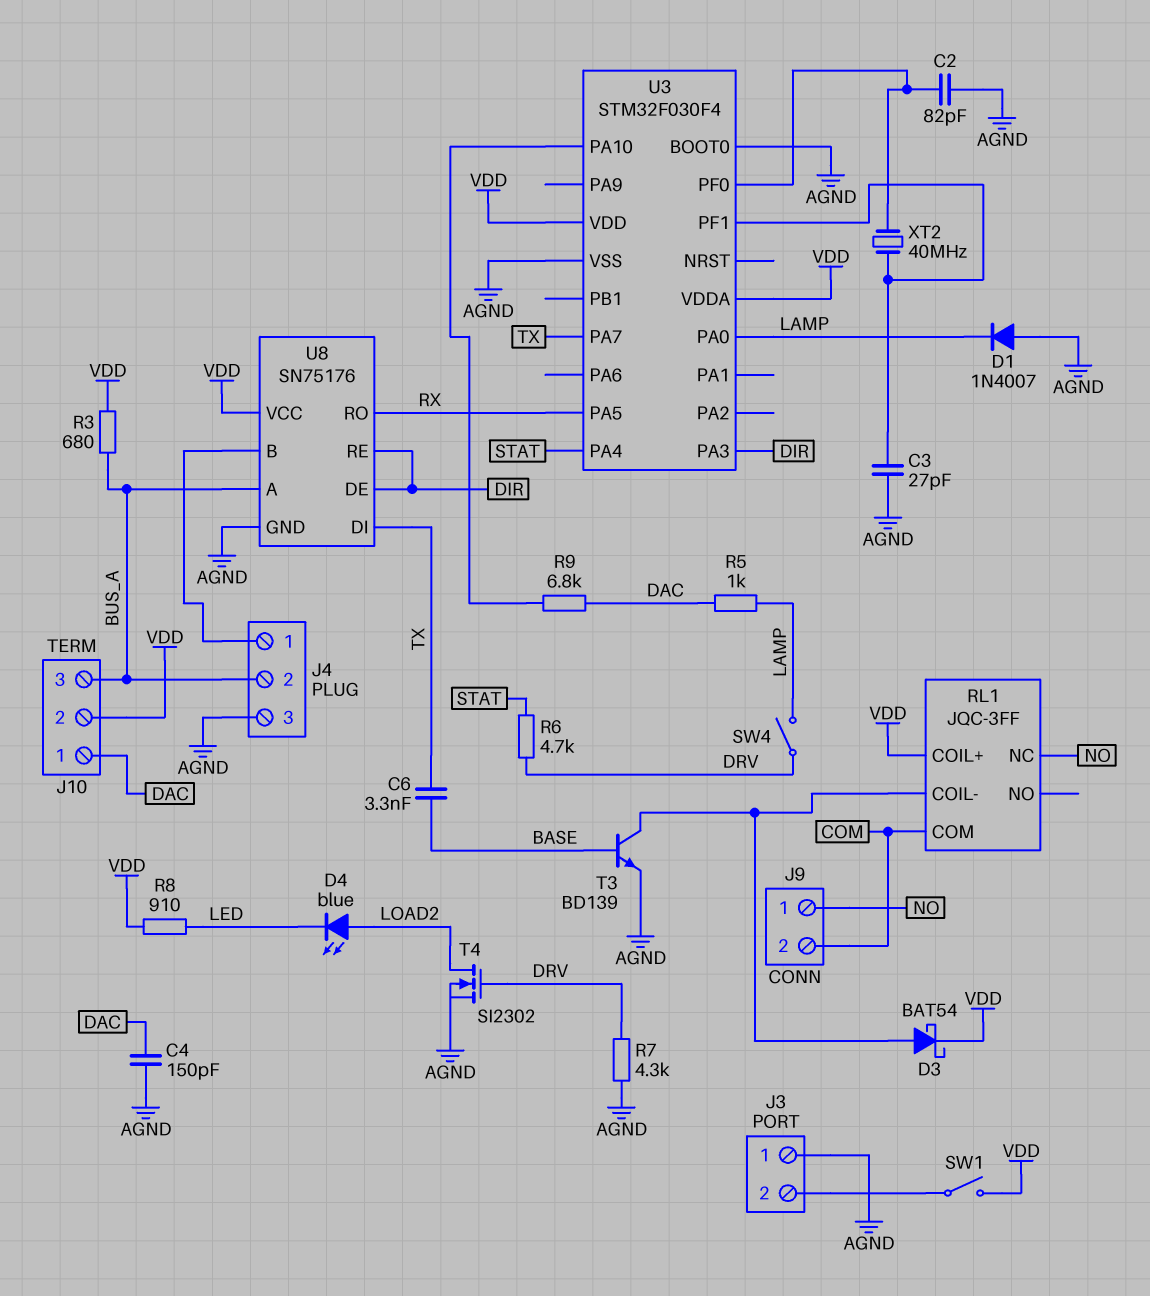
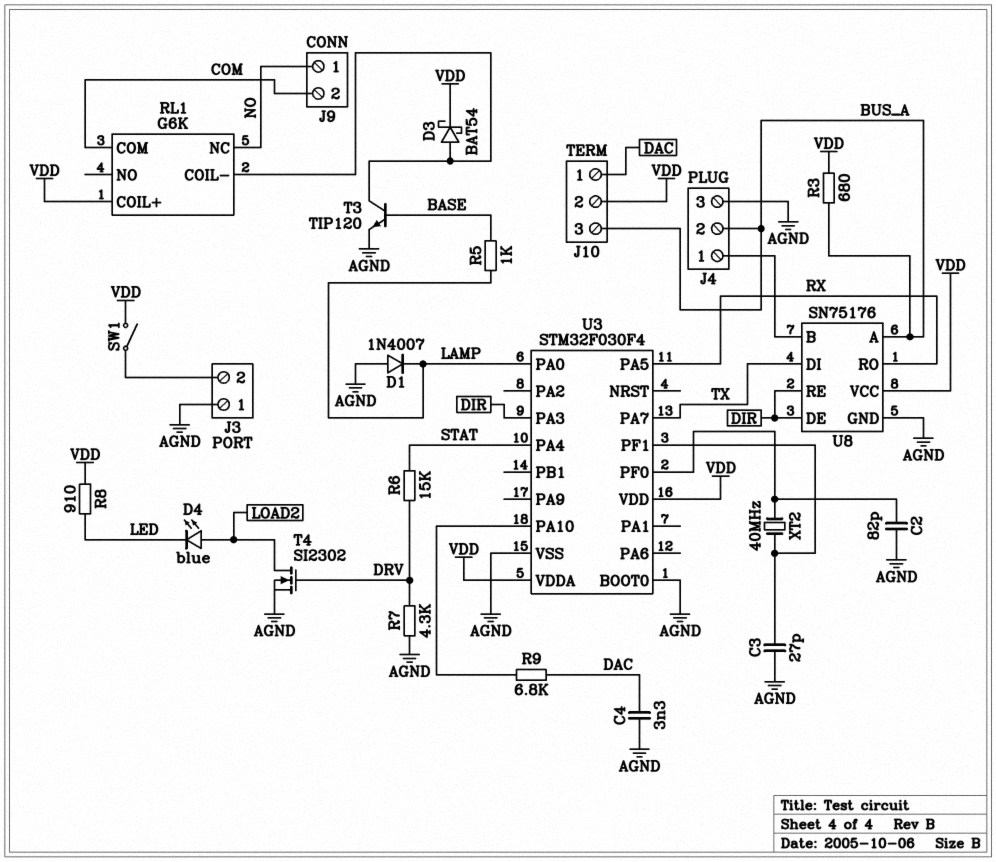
C4: 150pF (AGND, DAC) -> 3.3nF (AGND, DAC)
C6: 3.3nF (BASE, TX) -> none
R5: 1k (DAC, LAMP) -> 1k (BASE, LAMP)
R6: 4.7k (DRV, STAT) -> 15k (DRV, STAT)
RL1: JQC-3FF -> G6K
SW4: switch (DRV, LAMP) -> none
T3: NPN BD139 (B BASE, C RL1/COIL-, E AGND) -> NPN TIP120 (B BASE, C RL1/COIL-, E AGND)

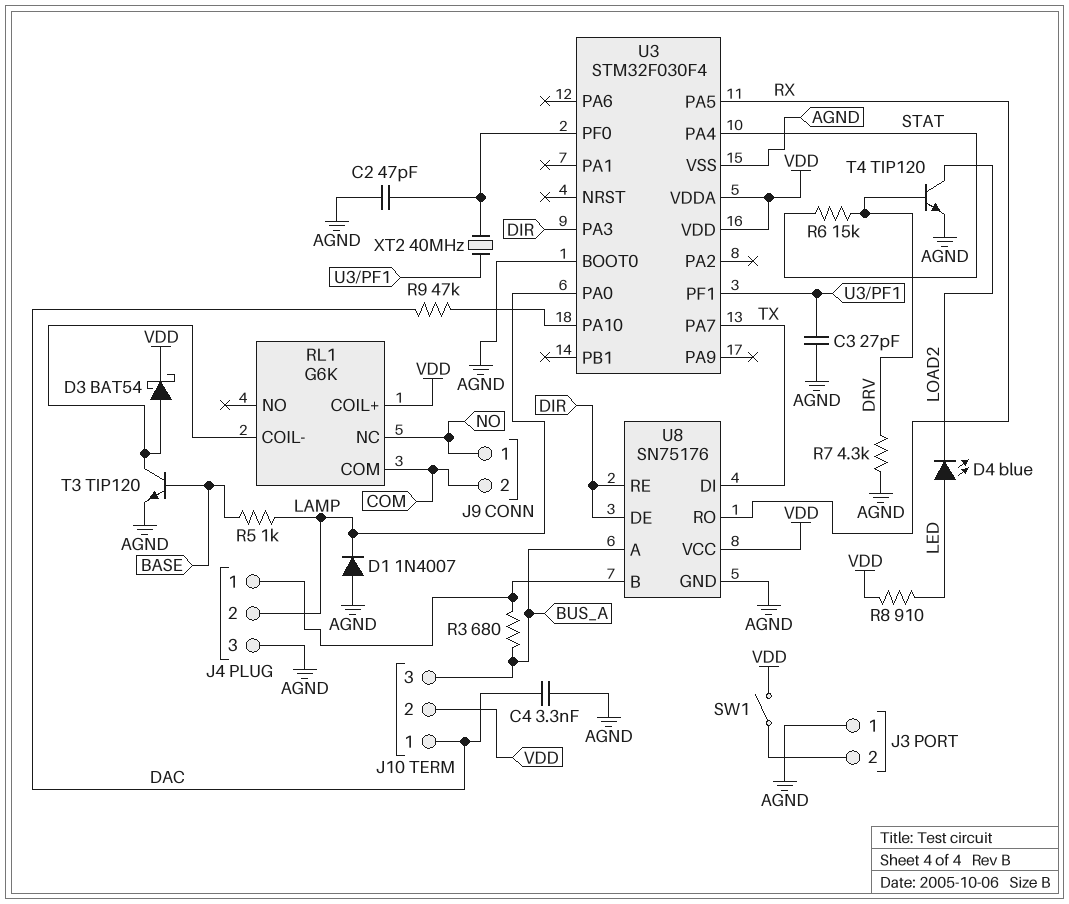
C2: 82pF (AGND, U3/PF0) -> 47pF (AGND, U3/PF0)
D4: LED blue (A LOAD2, K LED) -> LED blue (A LED, K LOAD2)
J4 pin 2: BUS_A -> LAMP
R3: 680 (BUS_A, VDD) -> 680 (BUS_A, J4/1)
R9: 6.8k (DAC, U3/PA10) -> 47k (DAC, U3/PA10)
T4: NMOS SI2302 (G DRV, D LOAD2, S AGND) -> NPN TIP120 (B DRV, C LOAD2, E AGND)

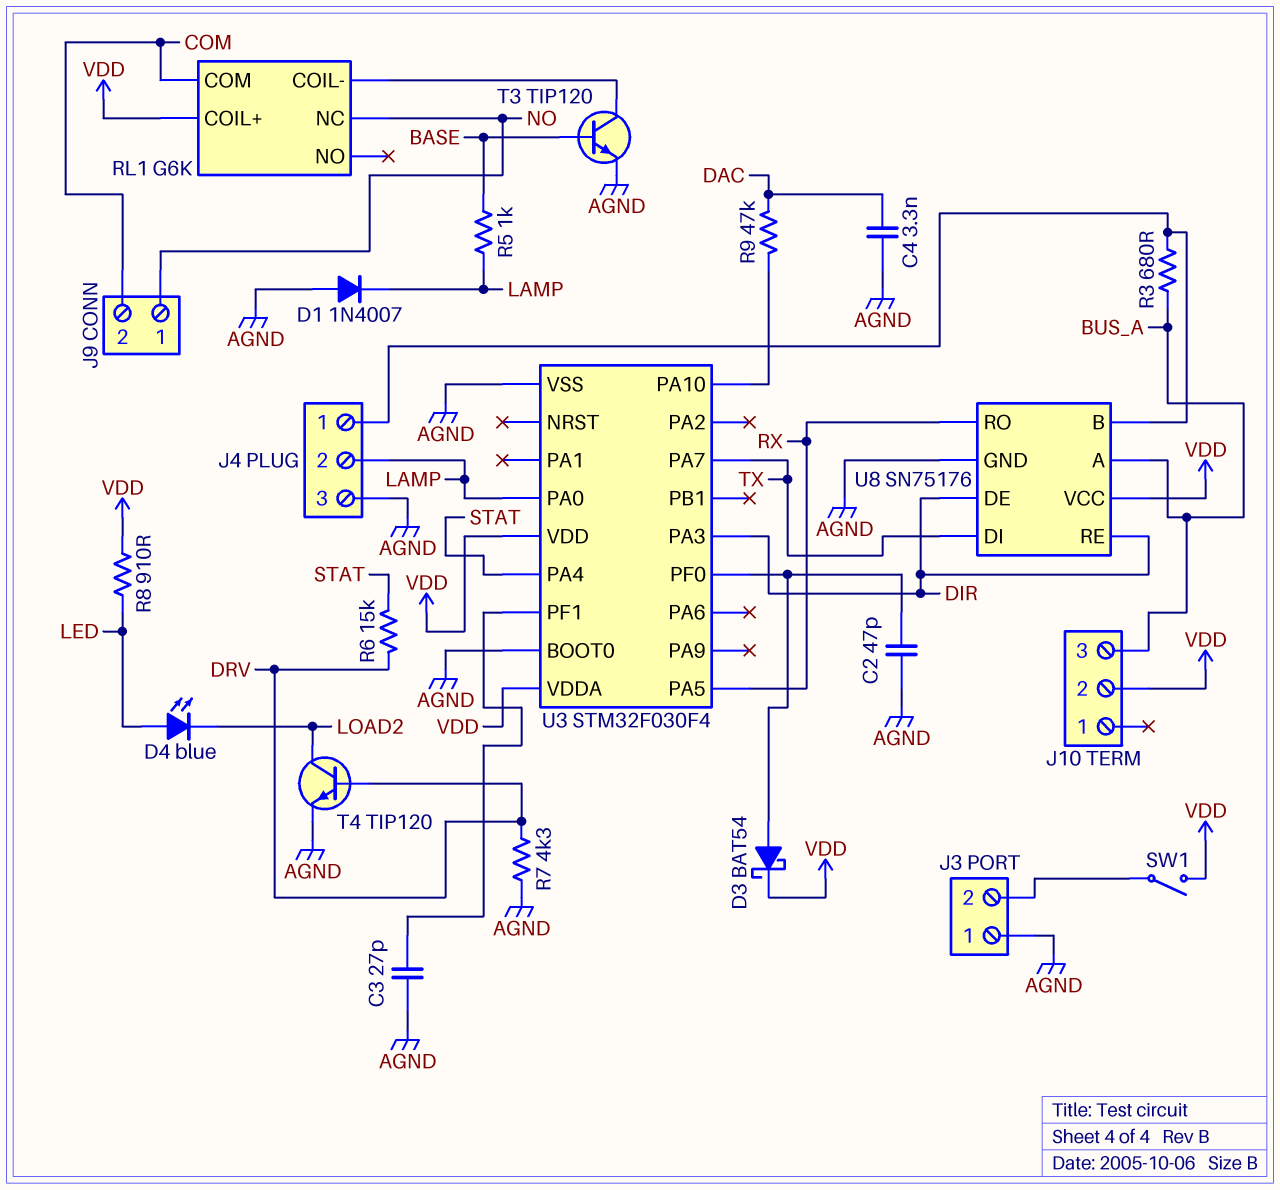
D3: schottky BAT54 (A RL1/COIL-, K VDD) -> schottky BAT54 (A U3/PF0, K VDD)
J10 pin 1: DAC -> none
XT2: 40MHz (U3/PF0, U3/PF1) -> none

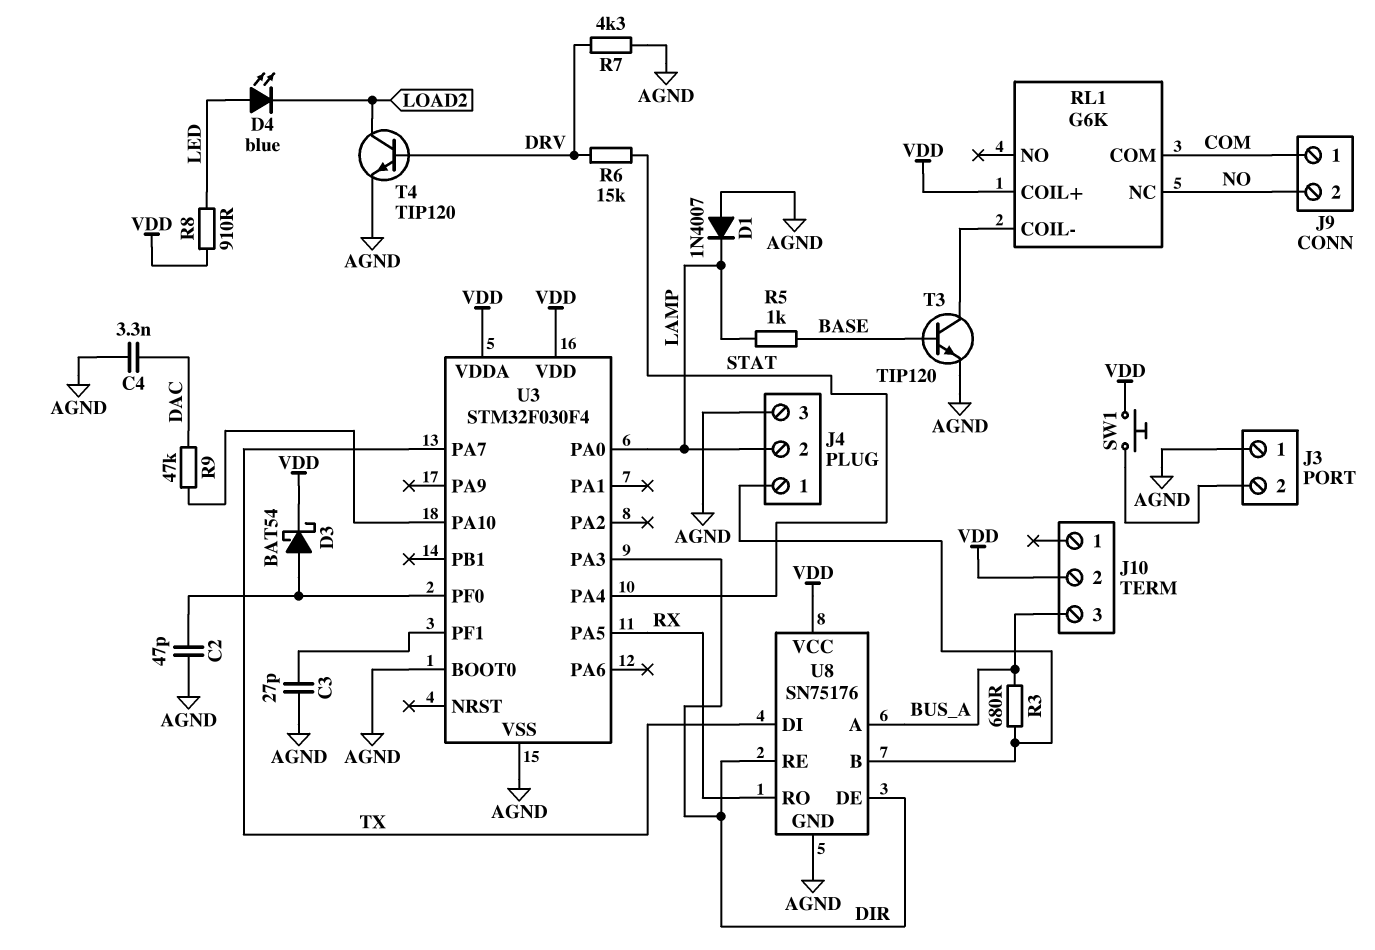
J9 pin 1: NO -> COM
J9 pin 2: COM -> NO
SW1: switch (J3/2, VDD) -> button (J3/2, VDD)

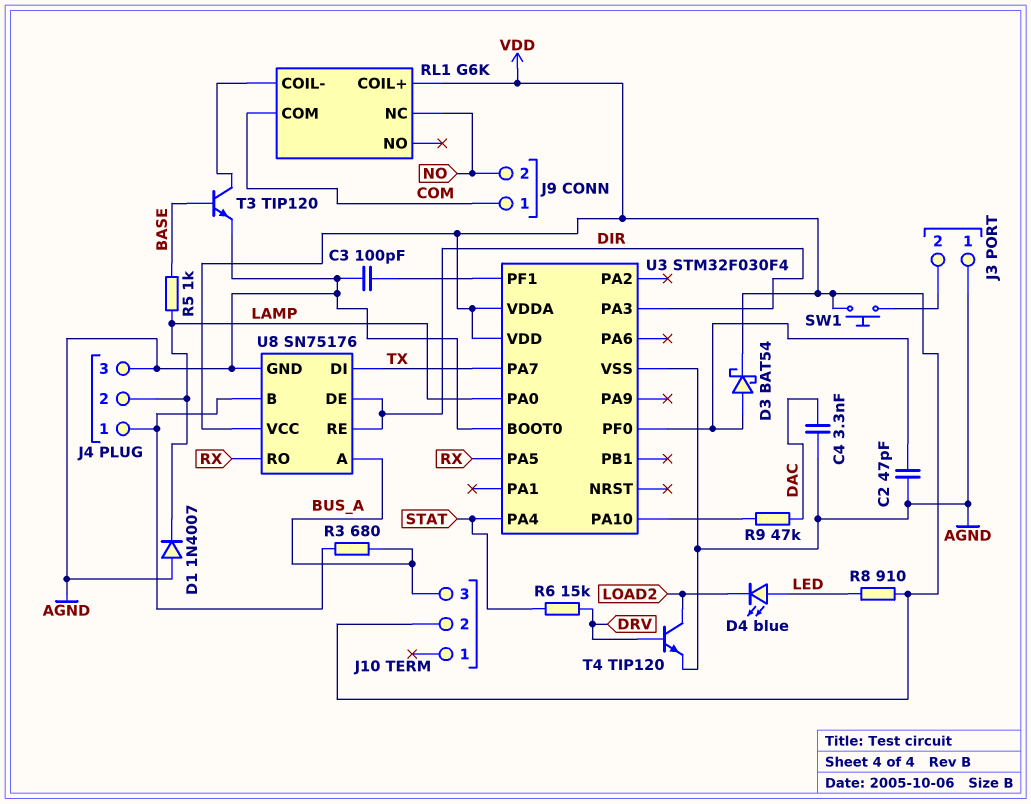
C3: 27pF (AGND, U3/PF1) -> 100pF (AGND, U3/PF1)
R7: 4.3k (AGND, DRV) -> none

